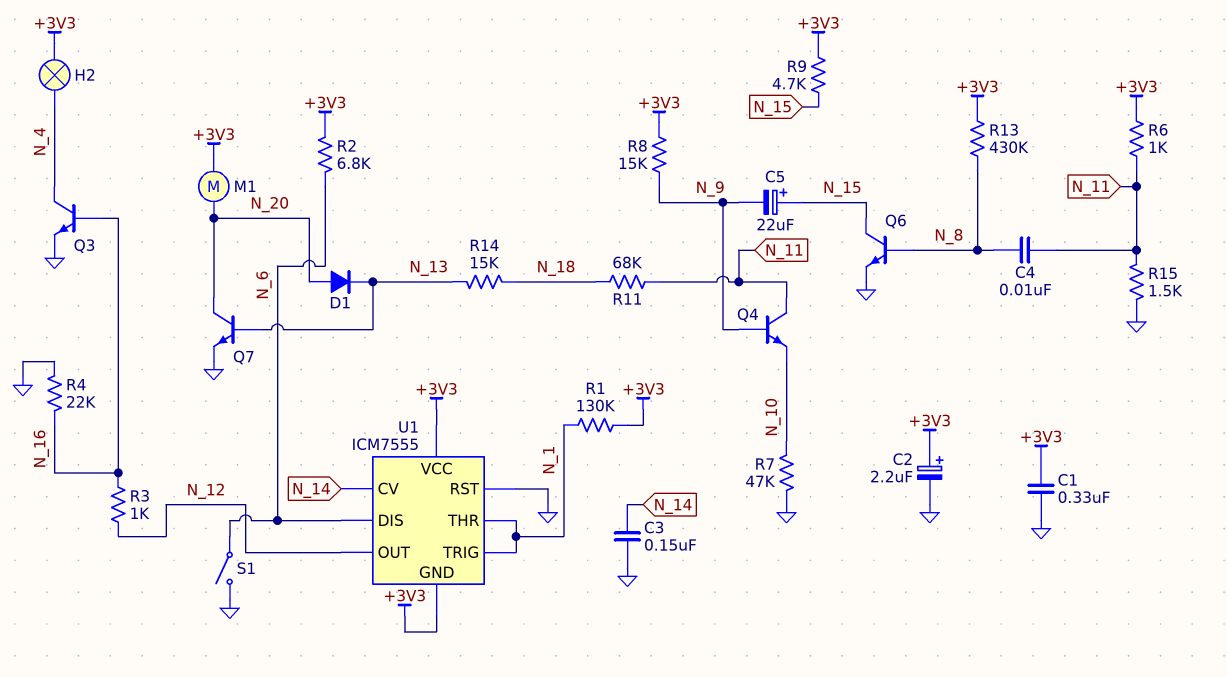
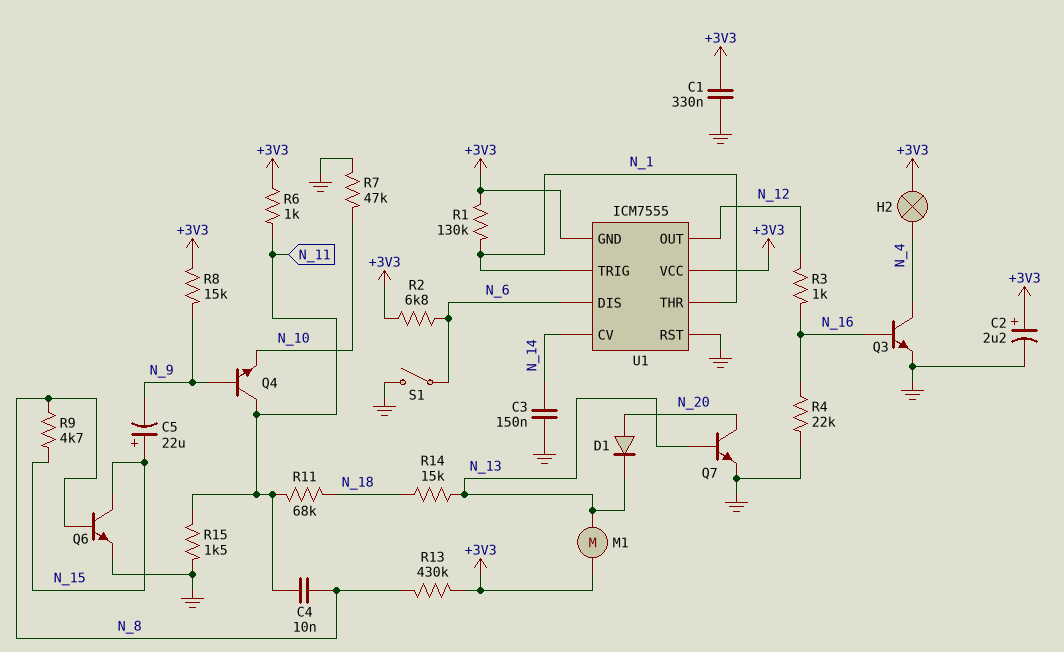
M1: motor (+3V3, N_20) -> motor (+3V3, N_13)
R9: 4.7k (+3V3, N_15) -> 4.7k (N_8, N_15)

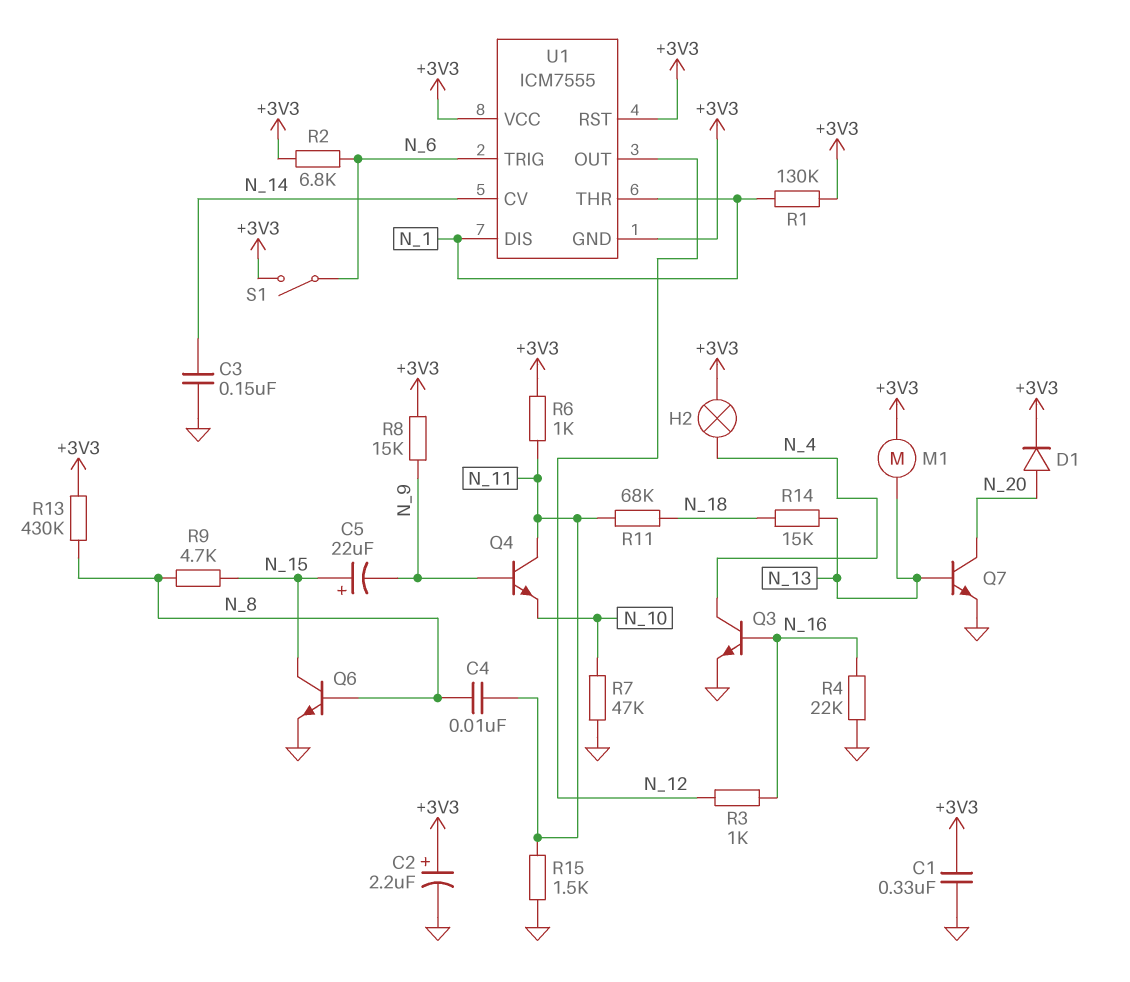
D1: diode (A N_20, K N_13) -> diode (A N_20, K +3V3)
S1: switch (GND, N_6) -> switch (+3V3, N_6)
U1 pin DIS: N_6 -> N_1
U1 pin RST: GND -> +3V3
U1 pin TRIG: N_1 -> N_6

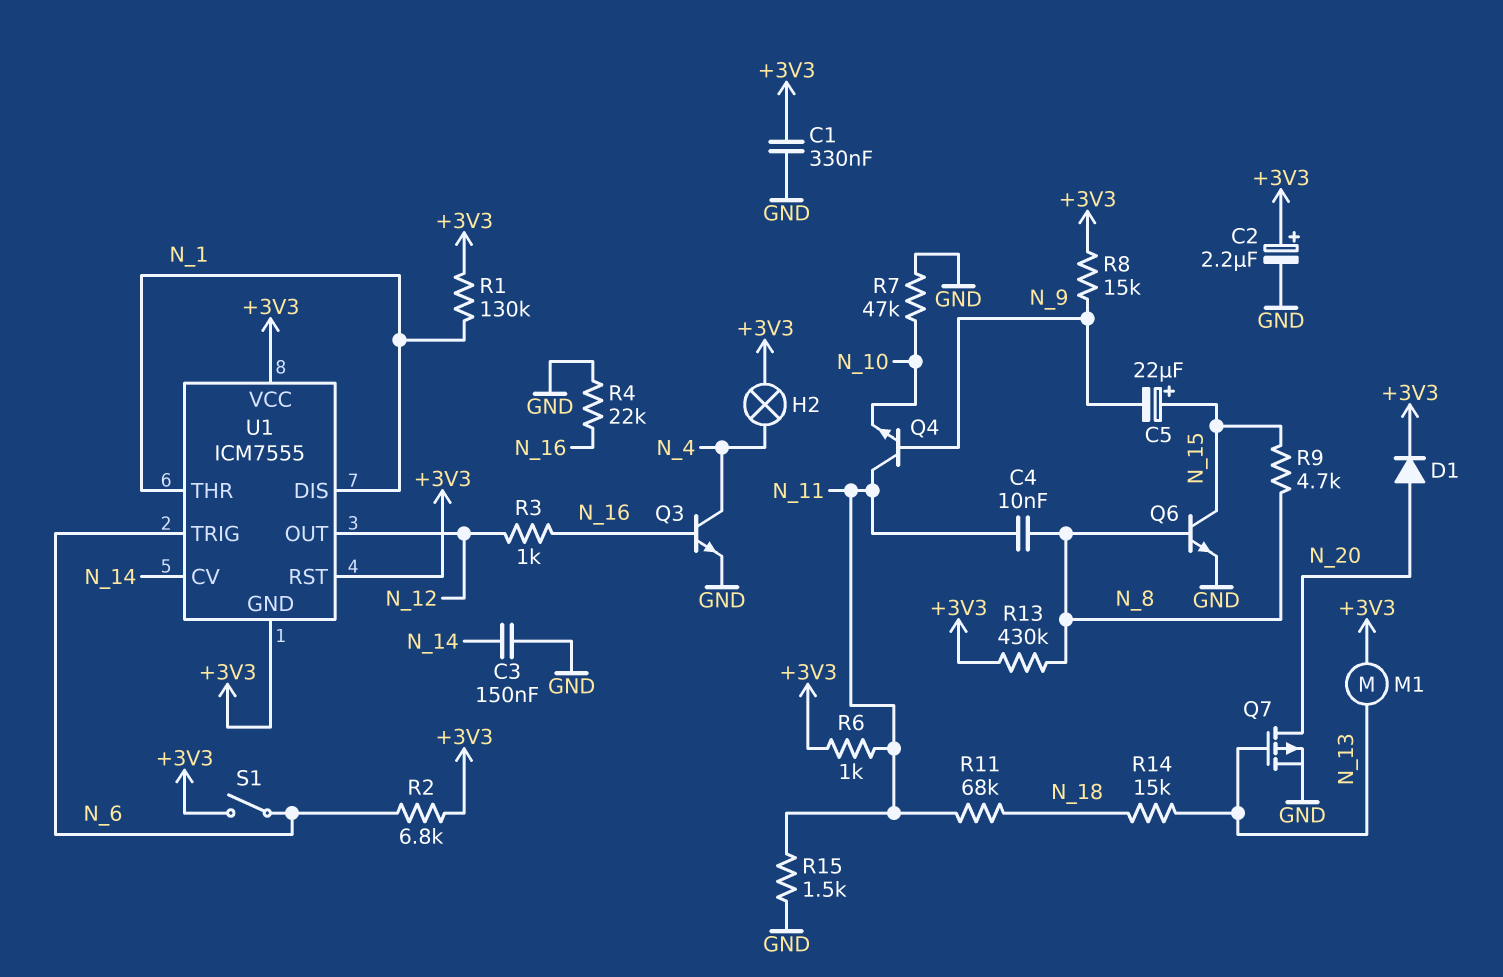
Q7: NPN (B N_13, C N_20, E GND) -> PMOS (G N_13, D N_20, S GND)

